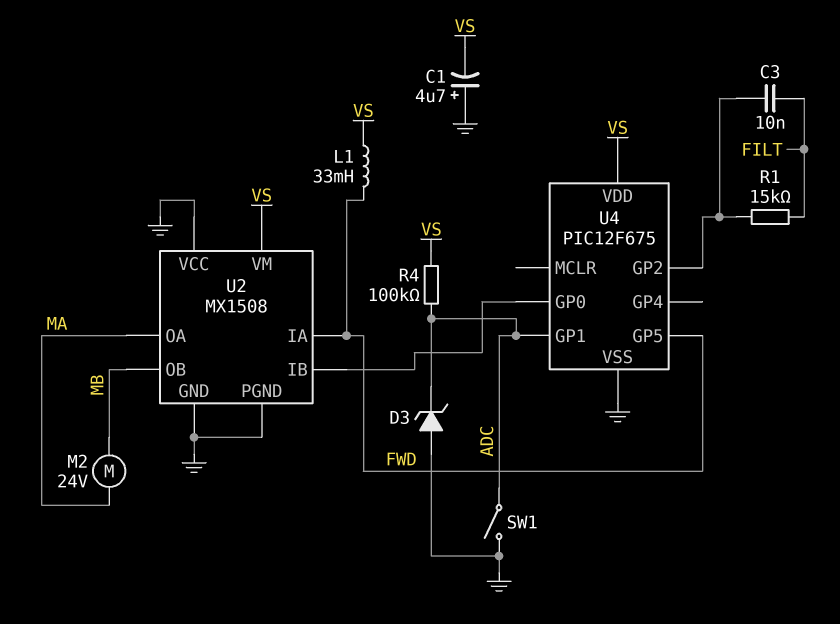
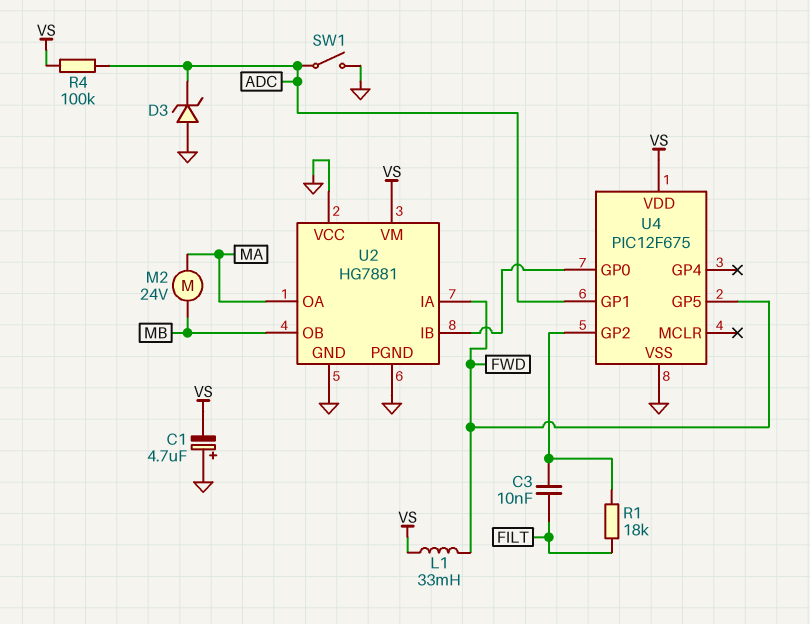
R1: 15k (FILT, U4/GP2) -> 18k (FILT, U4/GP2)
U2: MX1508 -> HG7881

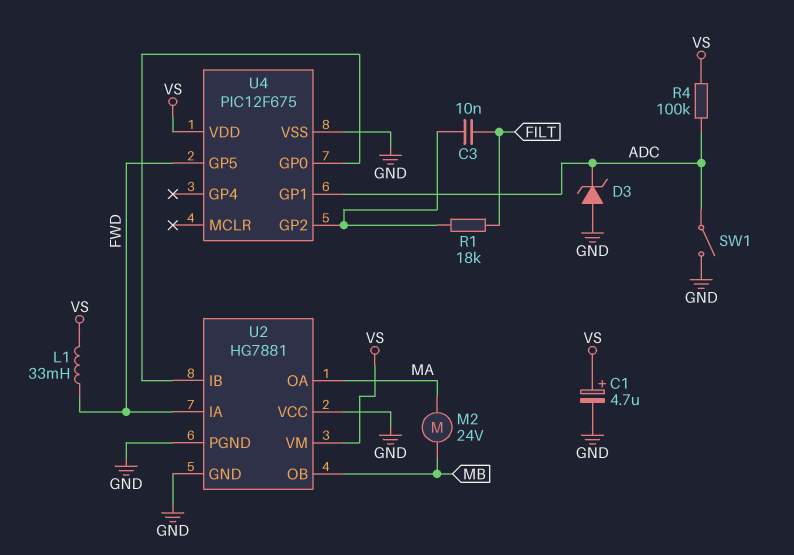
C1: 4.7uF (plus GND, minus VS) -> 4.7uF (plus VS, minus GND)

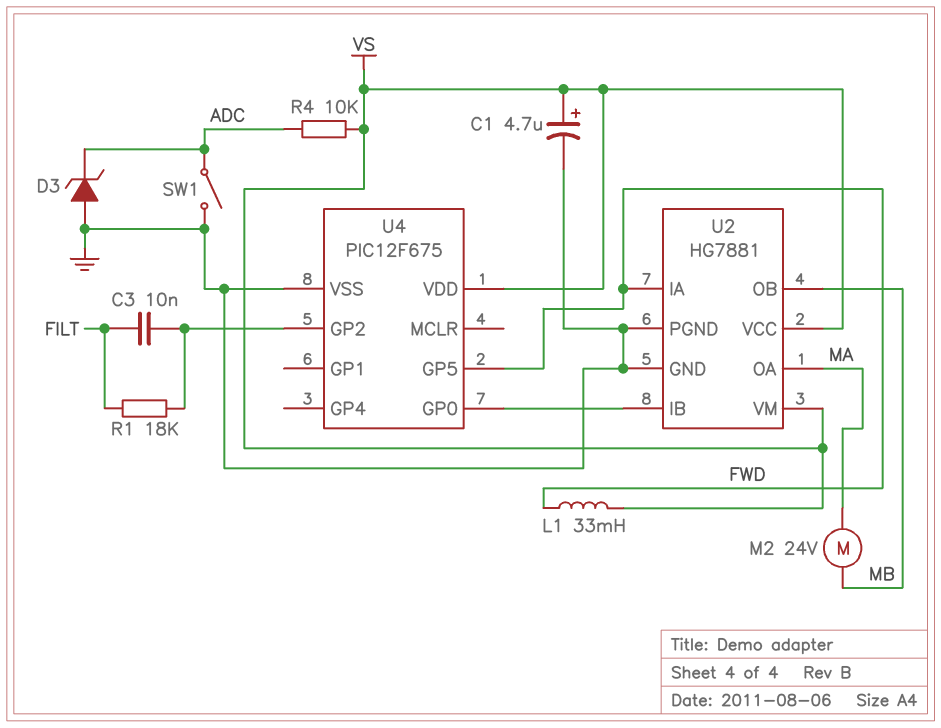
R4: 100k (ADC, VS) -> 10k (ADC, VS)
U2 pin VCC: GND -> VS
U4 pin GP1: ADC -> none

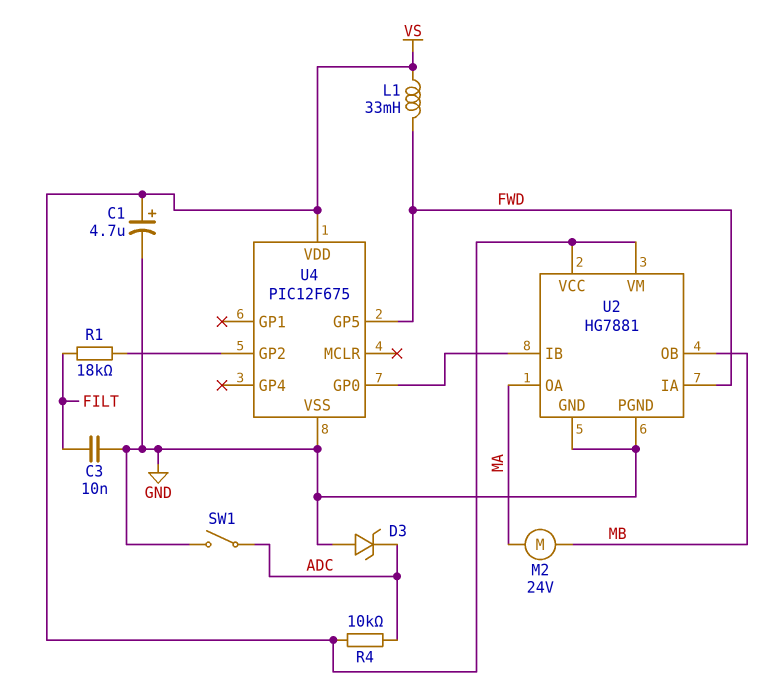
C3: 10nF (FILT, U4/GP2) -> 10nF (FILT, GND)

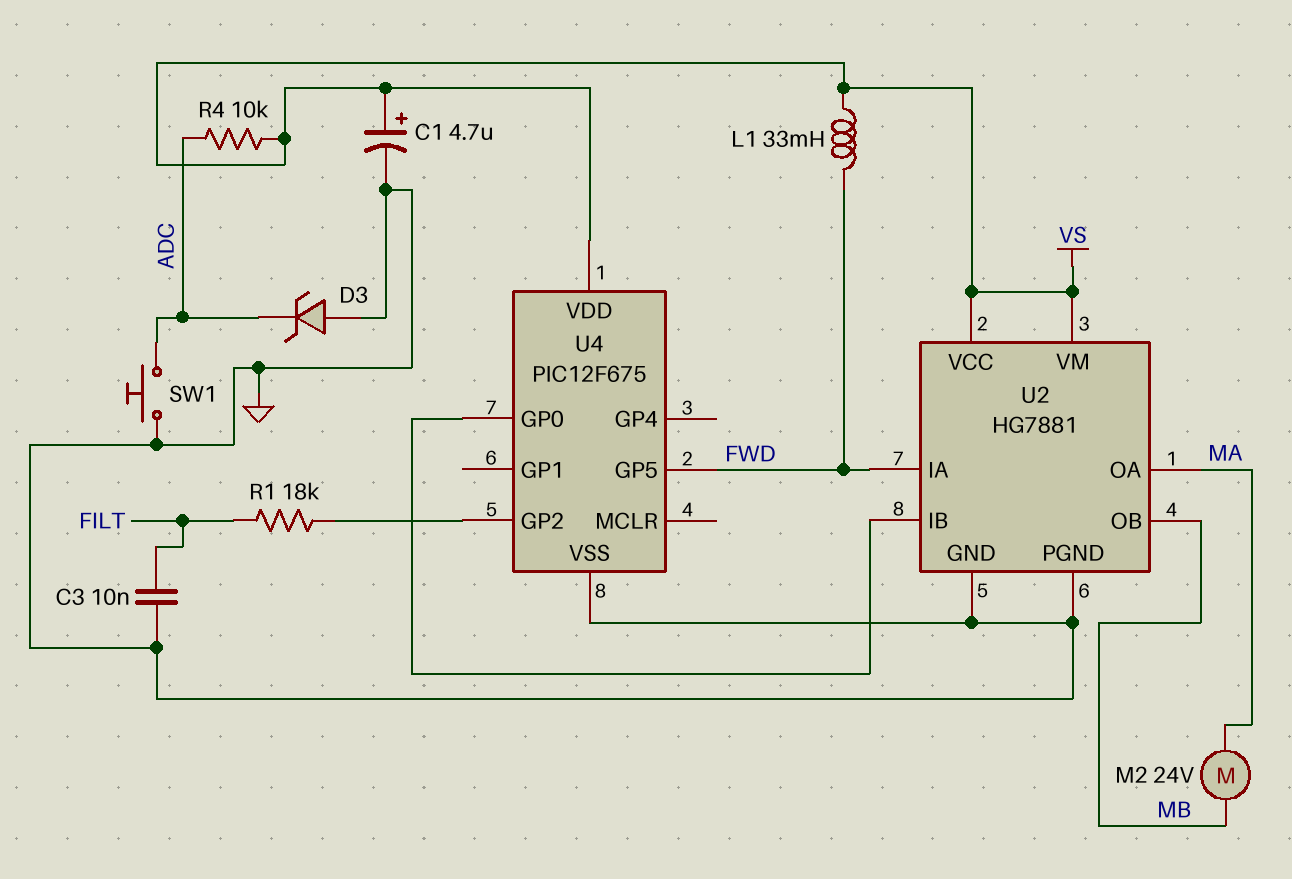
SW1: switch (ADC, GND) -> button (ADC, GND)

